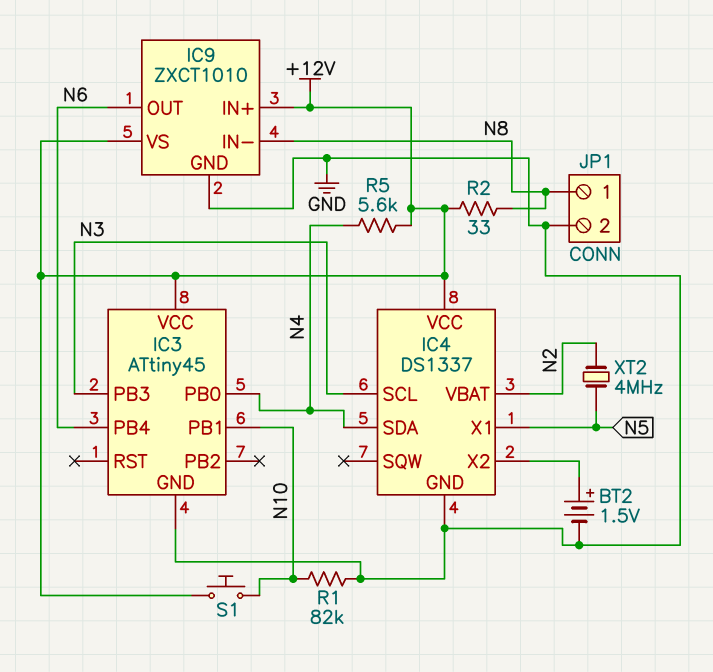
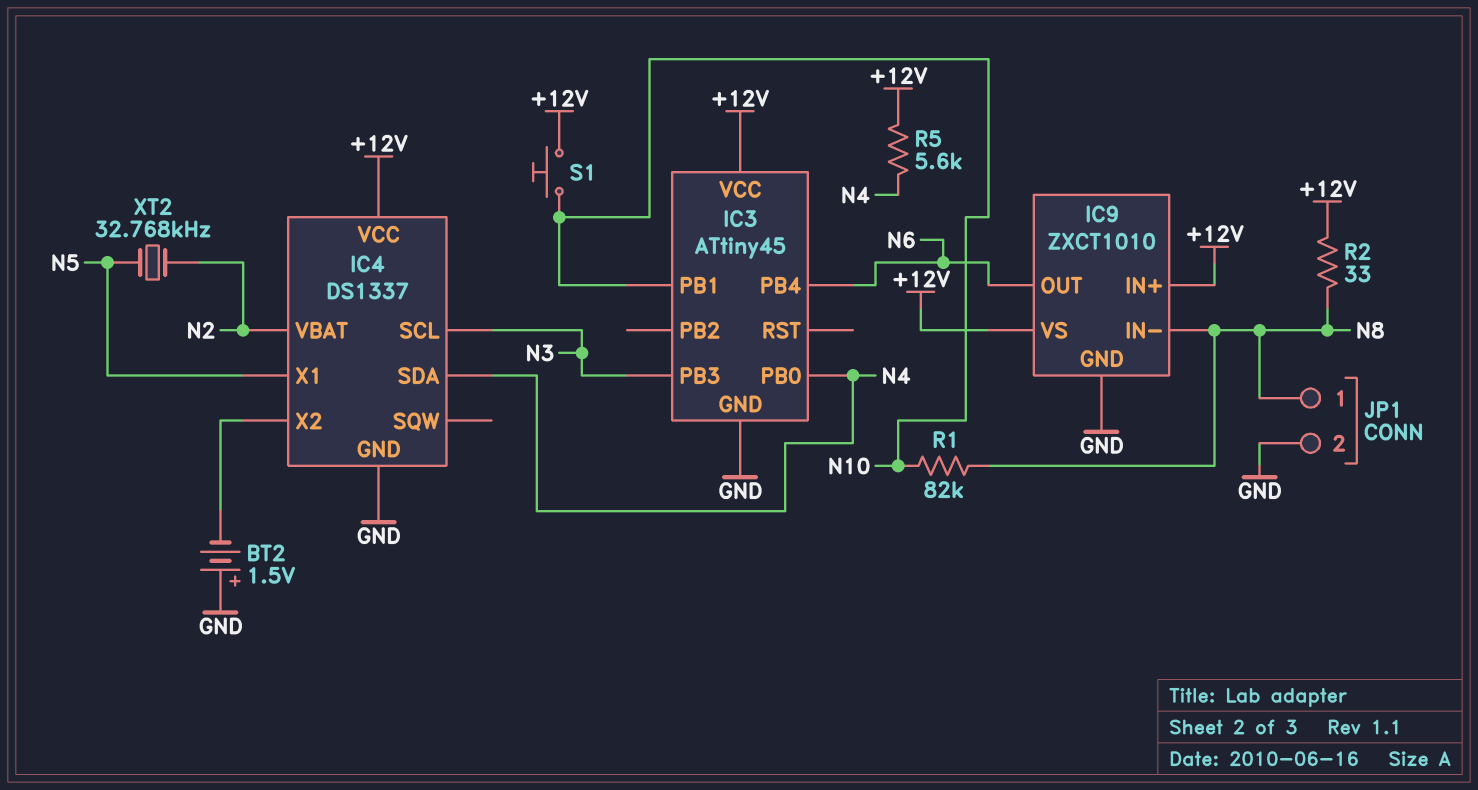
BT2: 1.5V (plus IC4/X2, minus GND) -> 1.5V (plus GND, minus IC4/X2)
R1: 82k (GND, N10) -> 82k (N8, N10)
XT2: 4MHz (N2, N5) -> 32.768kHz (N2, N5)

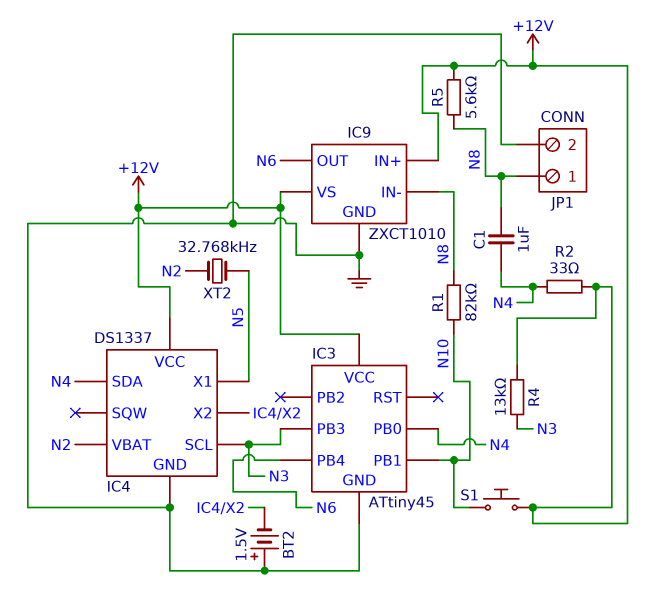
C1: none -> 1uF (N4, N8)
R2: 33 (+12V, N8) -> 33 (+12V, N4)
R4: none -> 13k (+12V, N3)
R5: 5.6k (+12V, N4) -> 5.6k (+12V, N8)

